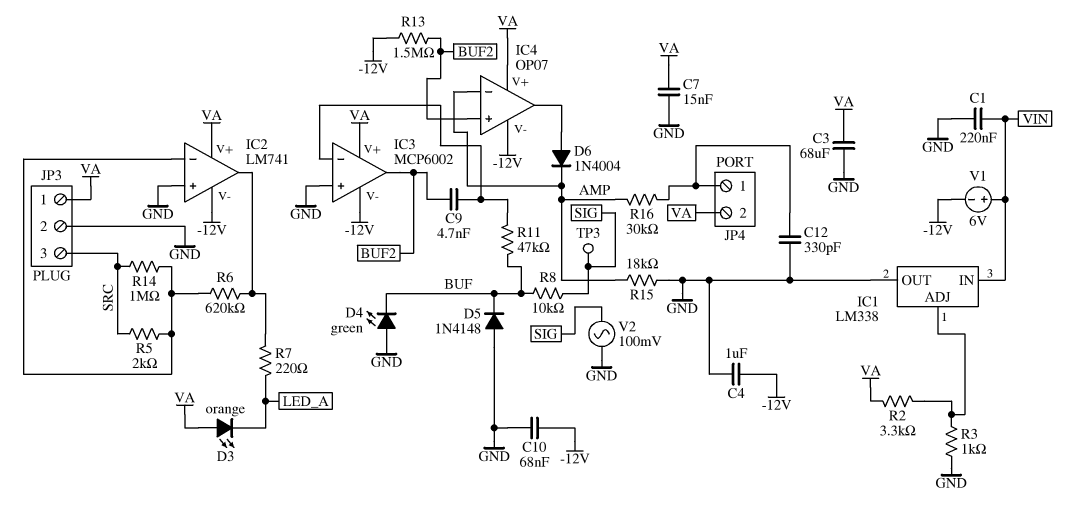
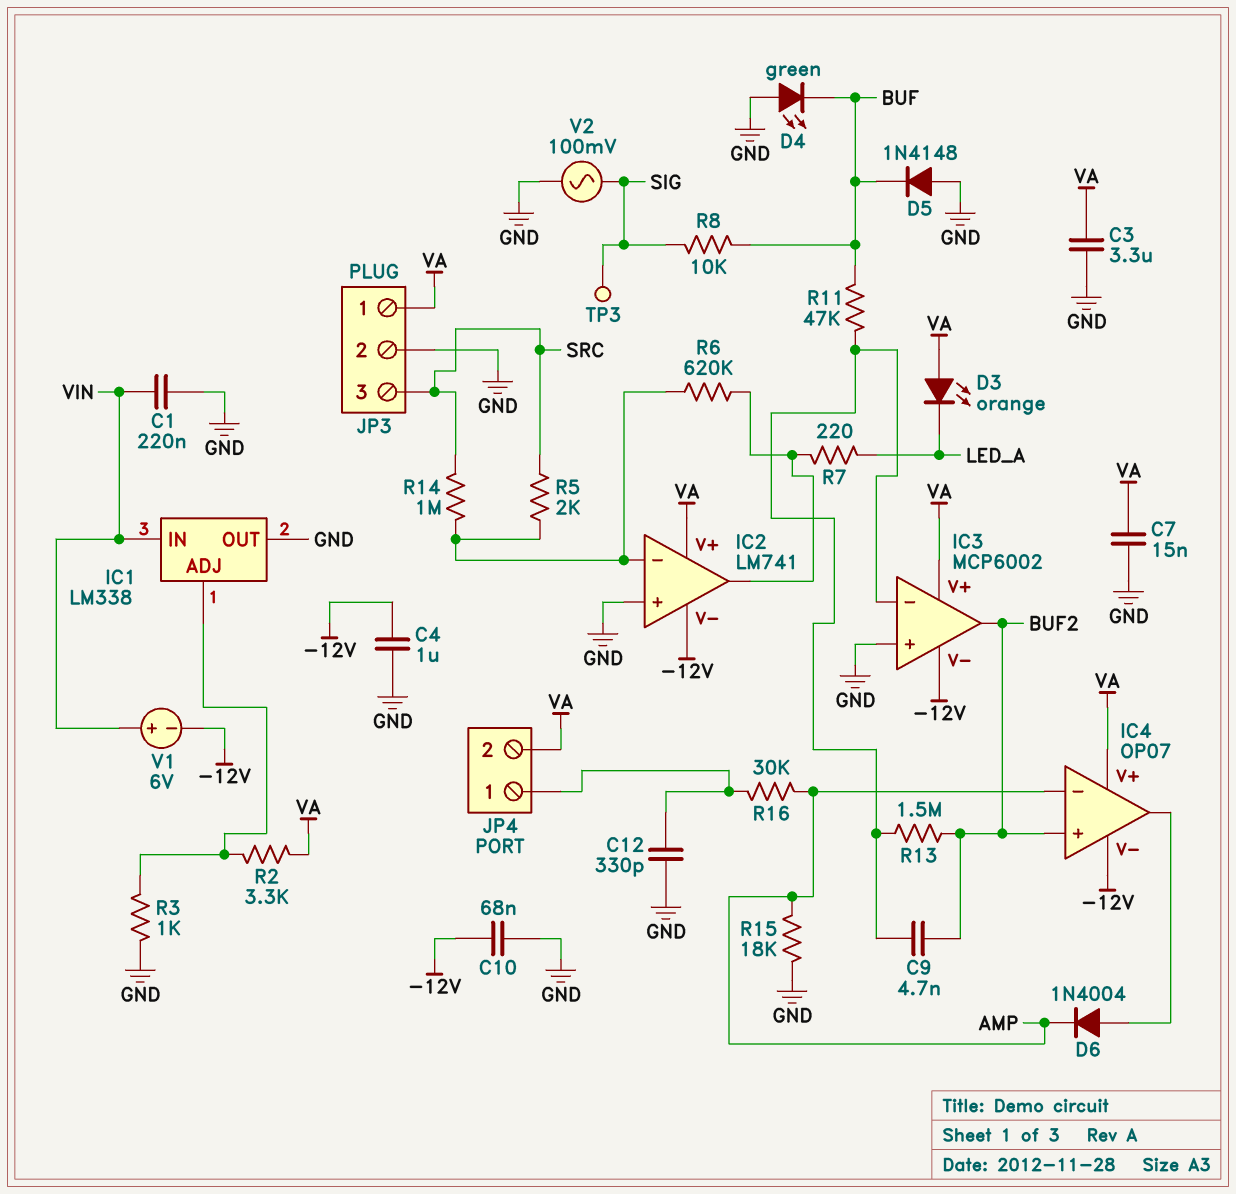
C3: 68uF (GND, VA) -> 3.3uF (GND, VA)
R13: 1.5M (-12V, BUF2) -> 1.5M (BUF2, IC3/in-)

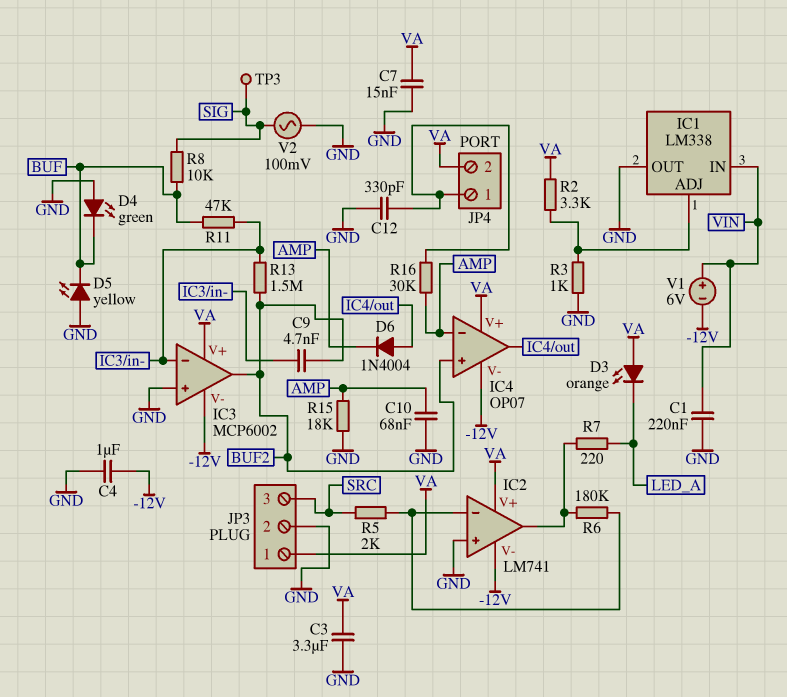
C10: 68nF (-12V, GND) -> 68nF (AMP, GND)
D5: diode 1N4148 (A GND, K BUF) -> LED yellow (A GND, K BUF)
R6: 620k (IC2/in-, IC2/out) -> 180k (IC2/in-, IC2/out)
R14: 1M (IC2/in-, SRC) -> none

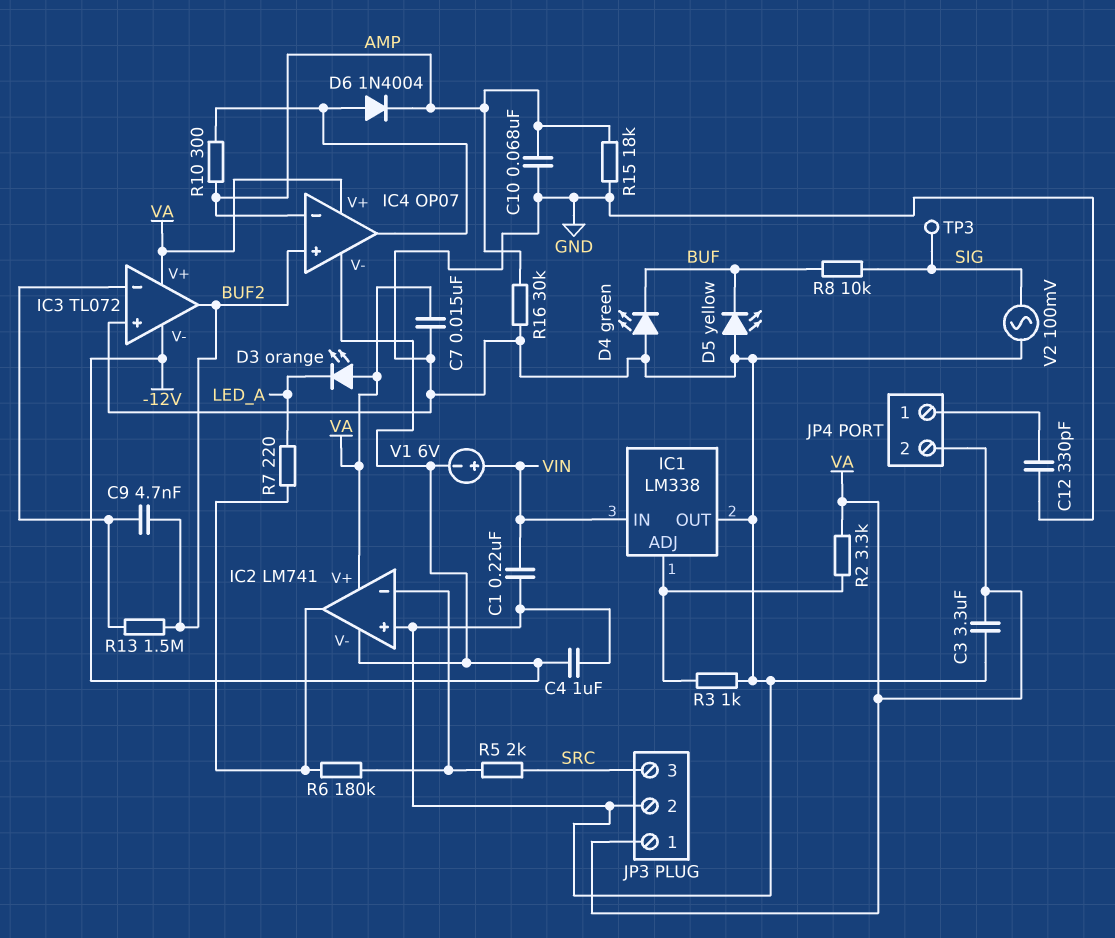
IC3: MCP6002 -> TL072
R10: none -> 300 (AMP, IC4/out)
R11: 47k (BUF, IC3/in-) -> none
R16: 30k (AMP, JP4/1) -> 30k (AMP, GND)

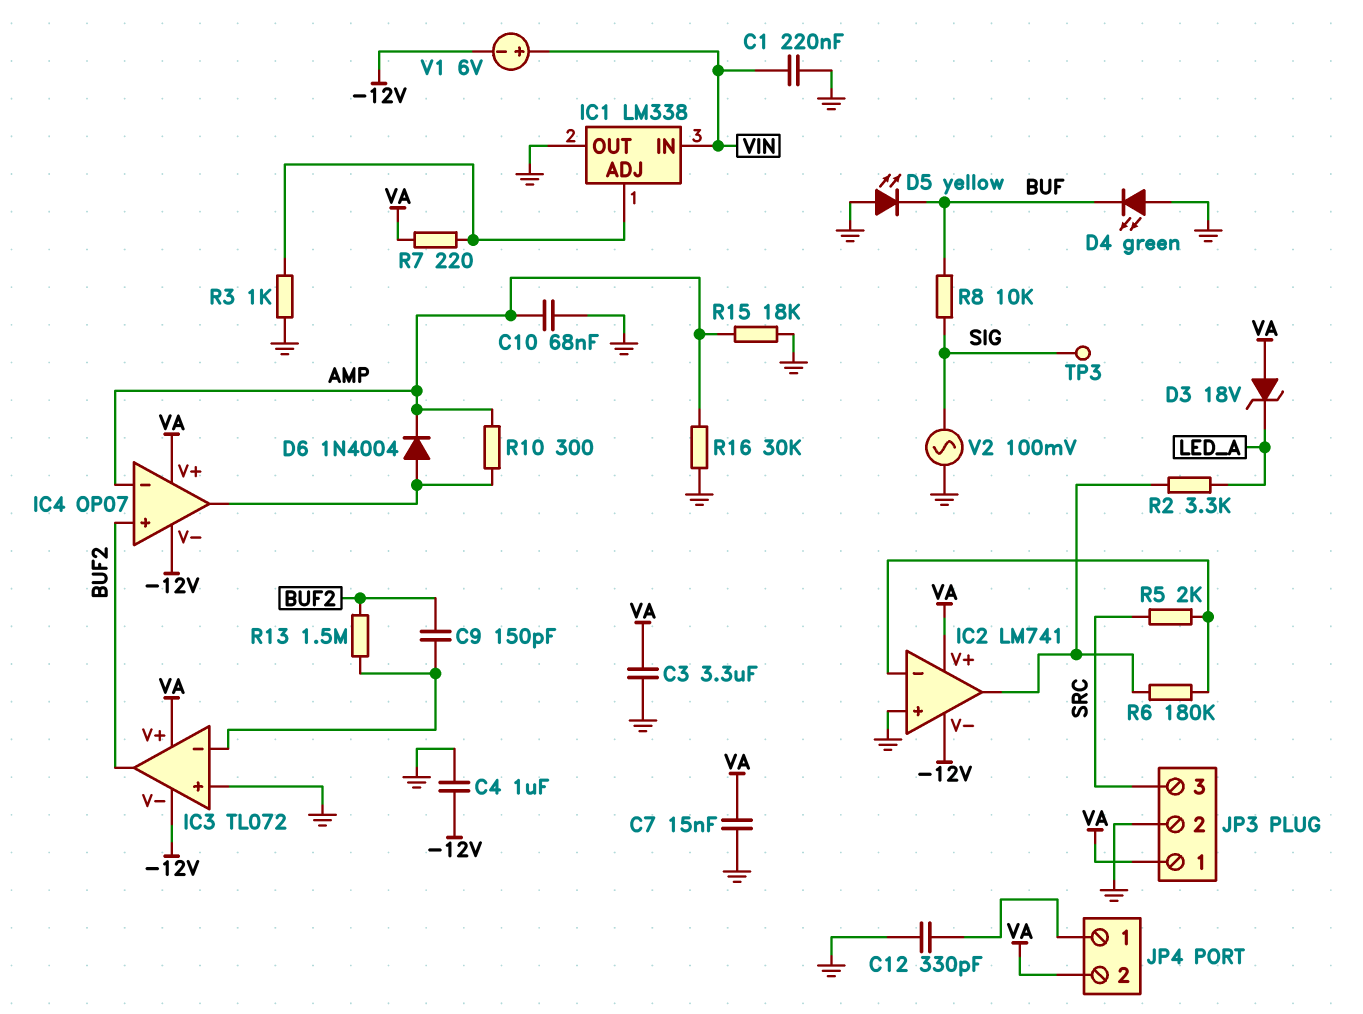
C9: 4.7nF (BUF2, IC3/in-) -> 150pF (BUF2, IC3/in-)
D3: LED orange (A VA, K LED_A) -> zener 18V (A VA, K LED_A)
R2: 3.3k (IC1/ADJ, VA) -> 3.3k (IC2/out, LED_A)
R7: 220 (IC2/out, LED_A) -> 220 (IC1/ADJ, VA)

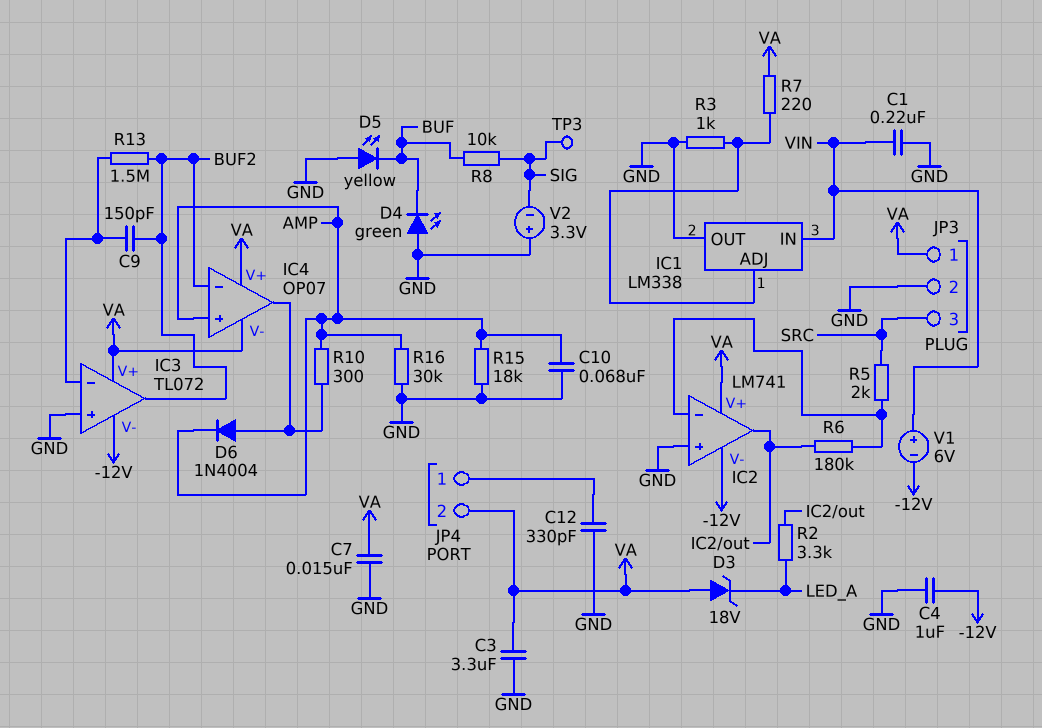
IC4 pin V-: -12V -> VA
IC4 pin in+: BUF2 -> AMP
IC4 pin in-: AMP -> BUF2
V2: AC 100mV (GND, SIG) -> 3.3V (plus GND, minus SIG)

